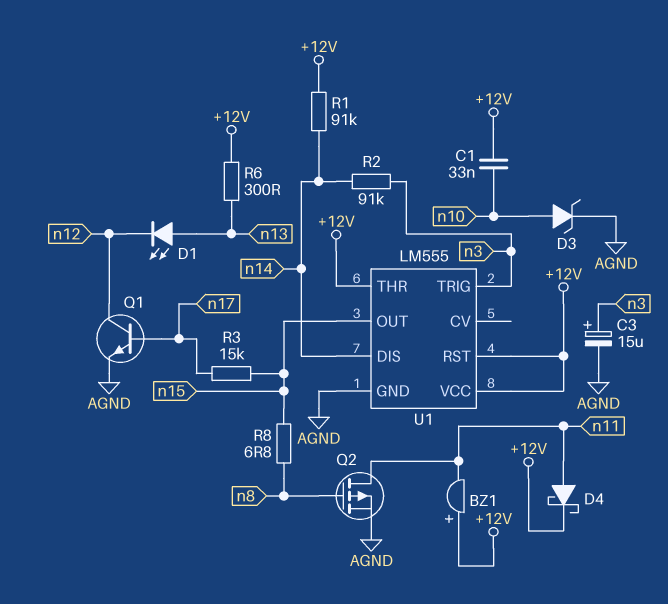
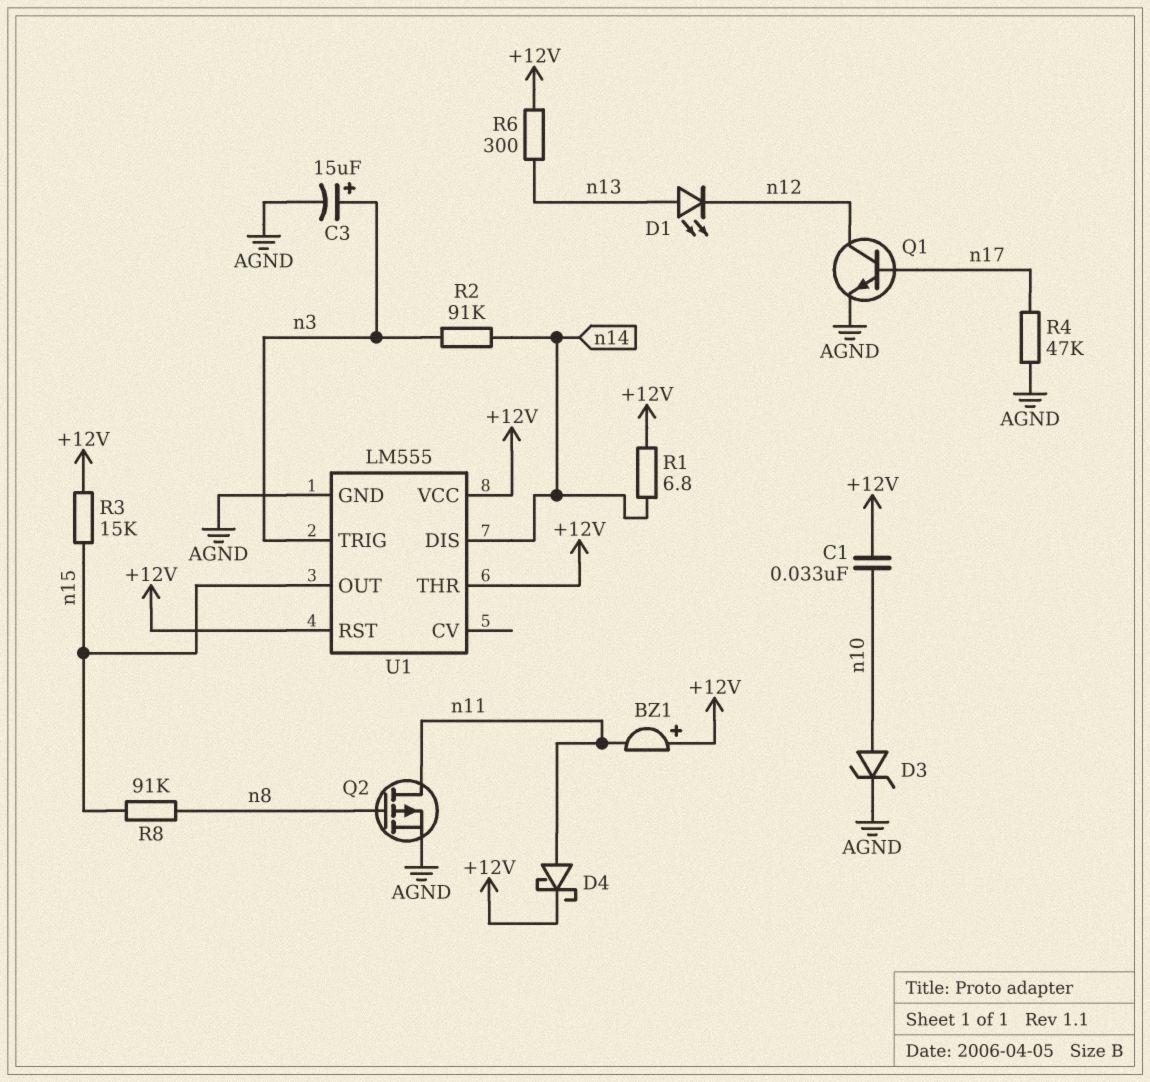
R1: 91k (+12V, n14) -> 6.8 (+12V, n14)
R3: 15k (n15, n17) -> 15k (+12V, n15)
R4: none -> 47k (AGND, n17)
R8: 6.8 (n8, n15) -> 91k (n8, n15)

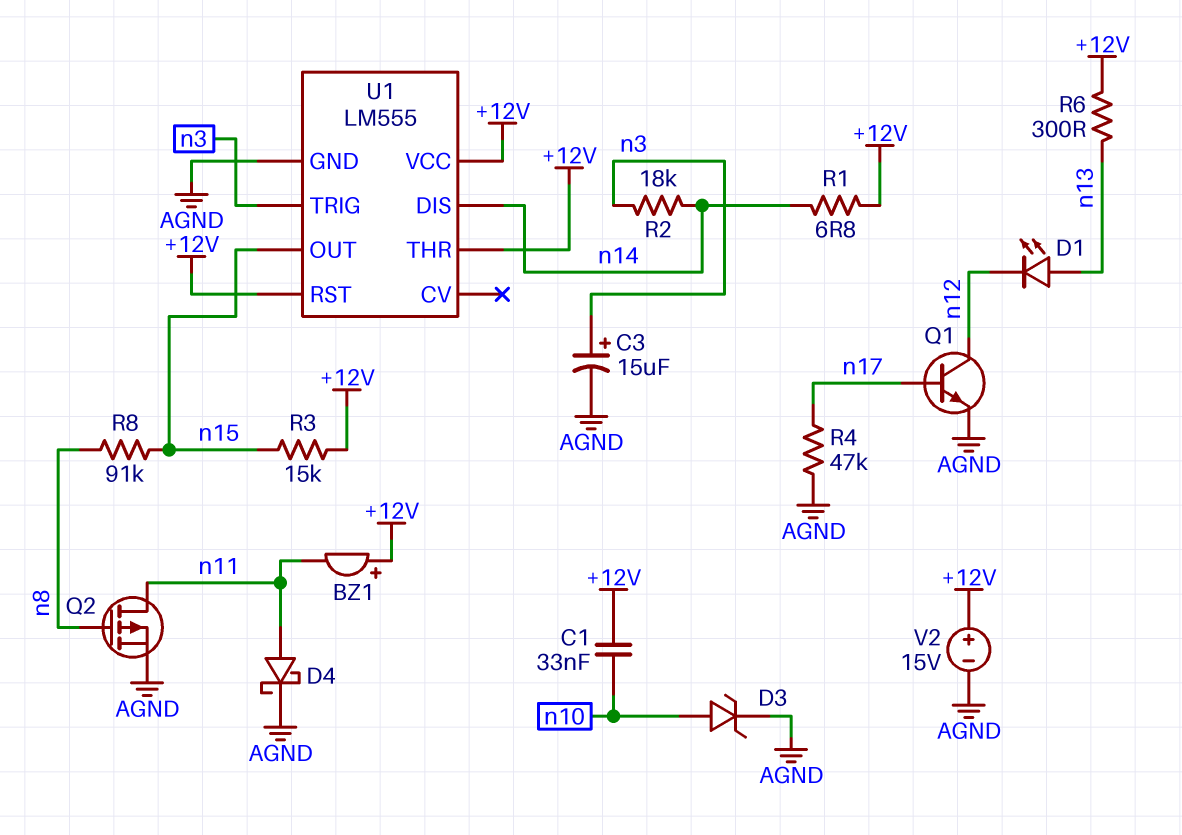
D4: schottky (A n11, K +12V) -> schottky (A n11, K AGND)
R2: 91k (n3, n14) -> 18k (n3, n14)
V2: none -> 15V (plus +12V, minus AGND)

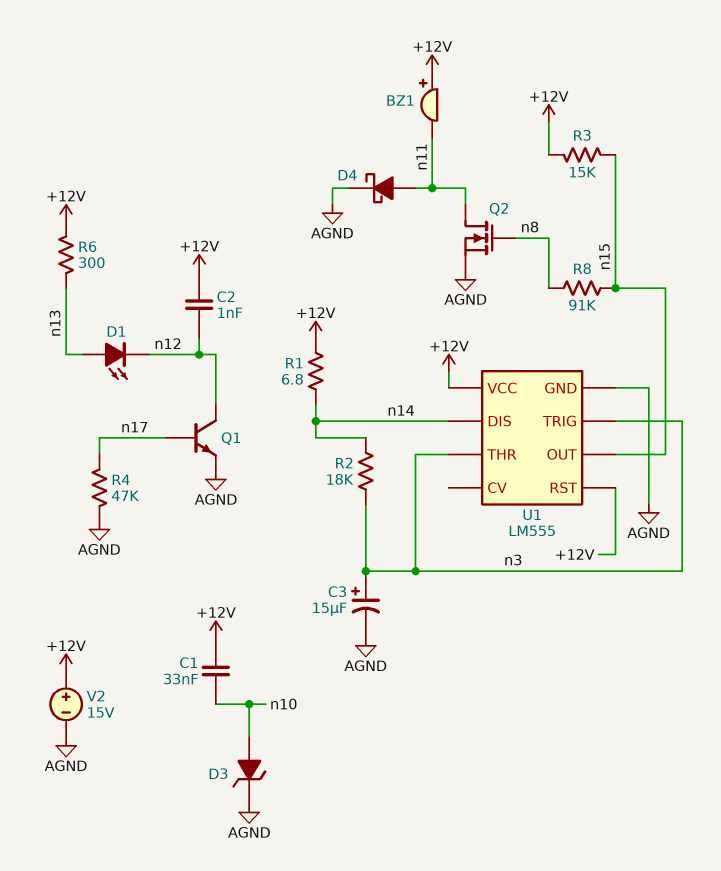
C2: none -> 1nF (+12V, n12)
Q2: PMOS (G n8, D n11, S AGND) -> NMOS (G n8, D n11, S AGND)
U1 pin THR: +12V -> n3

